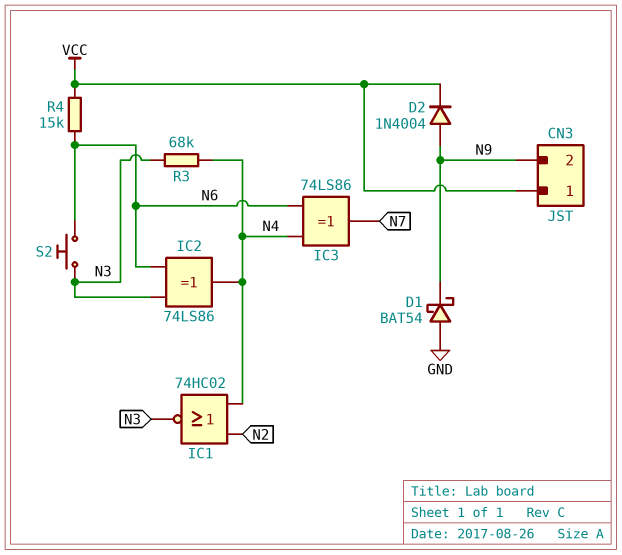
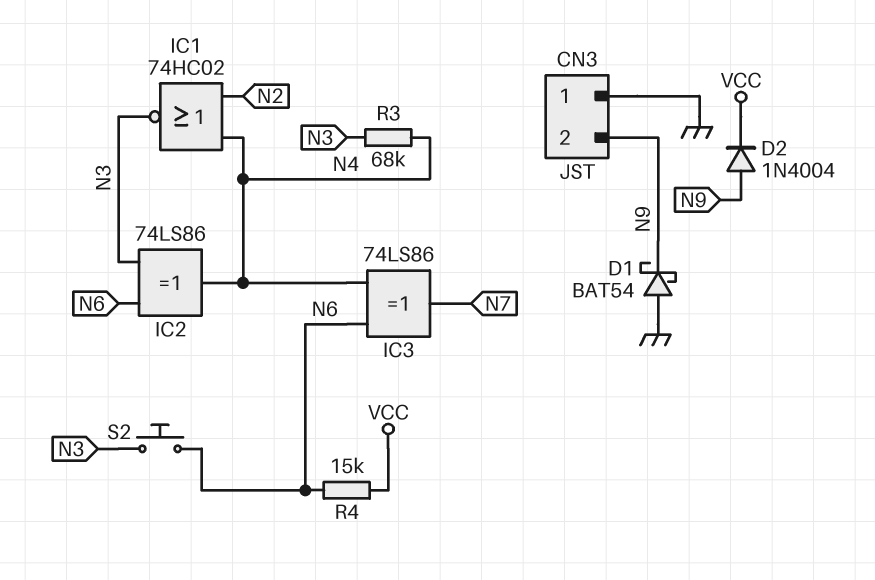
CN3 pin 1: VCC -> GND

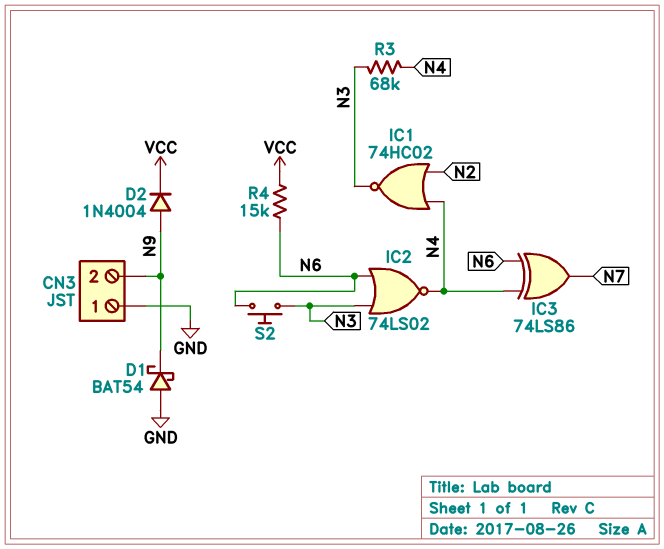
IC2: XOR 74LS86 (in N3, in N6, out N4) -> NOR 74LS02 (in N3, in N6, out N4)

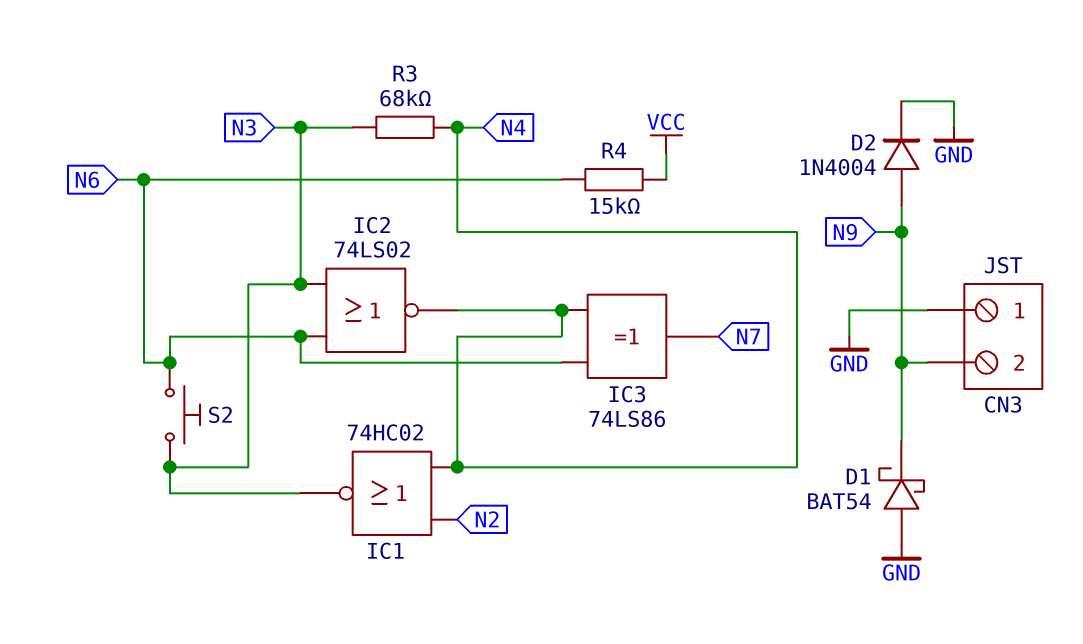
D2: diode 1N4004 (A N9, K VCC) -> diode 1N4004 (A N9, K GND)

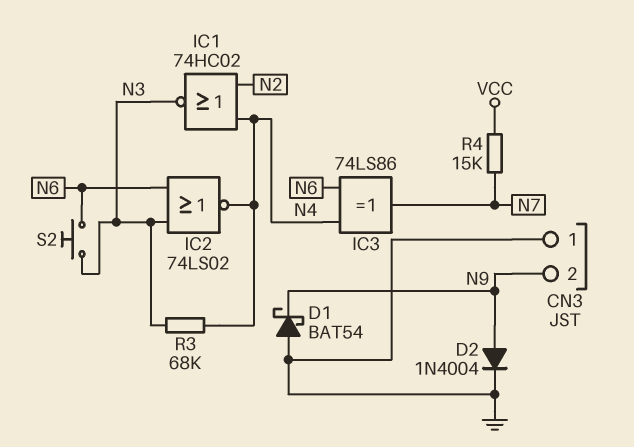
R4: 15k (N6, VCC) -> 15k (N7, VCC)

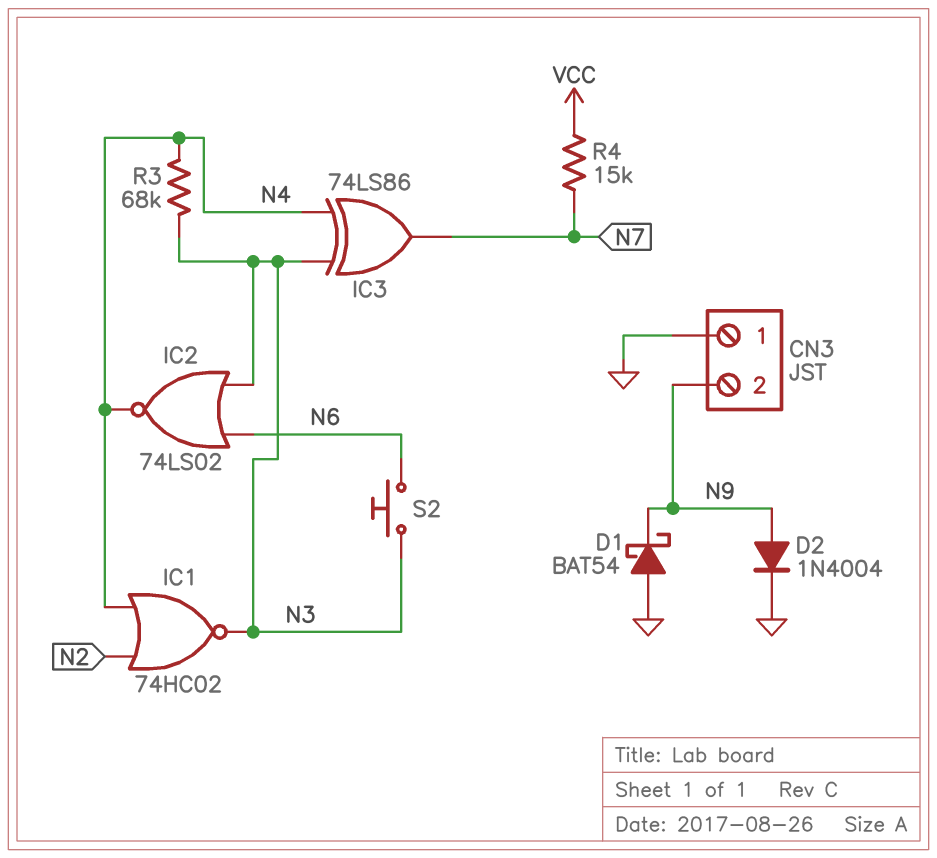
IC3: XOR 74LS86 (in N4, in N6, out N7) -> XOR 74LS86 (in N3, in N4, out N7)

